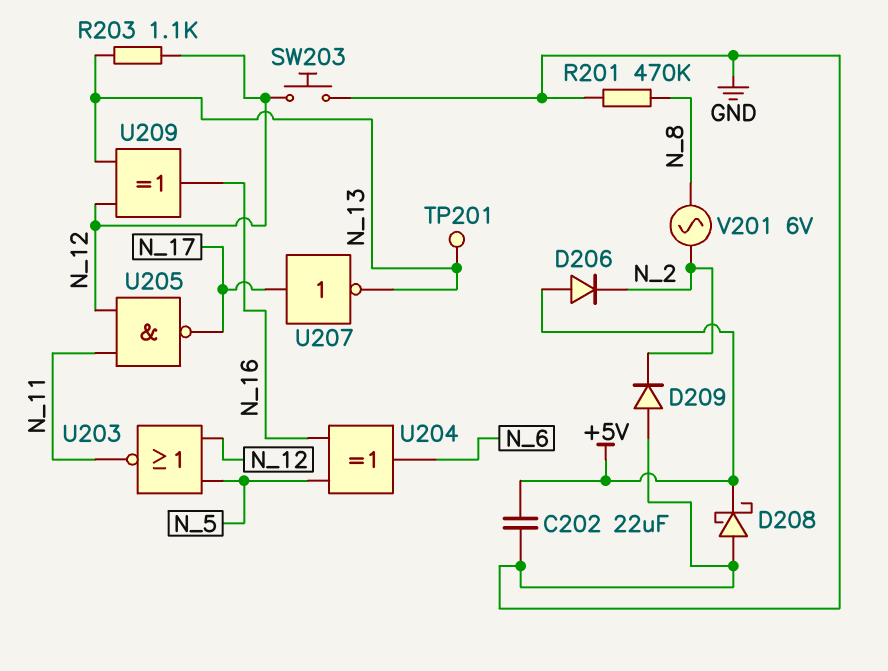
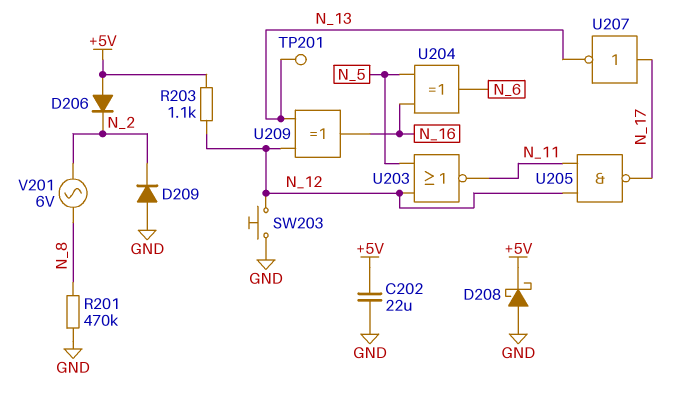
R203: 1.1k (N_12, N_13) -> 1.1k (+5V, N_12)

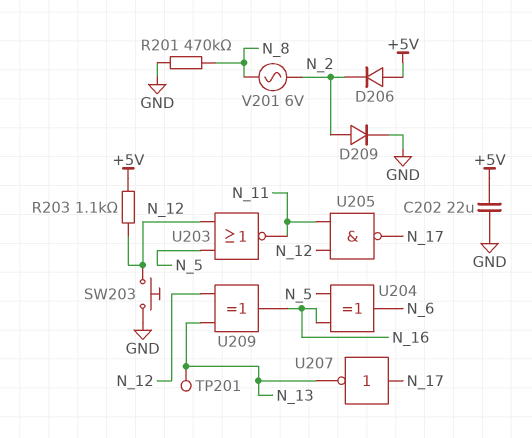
D208: schottky (A GND, K +5V) -> none
D209: diode (A GND, K N_2) -> diode (A N_2, K GND)

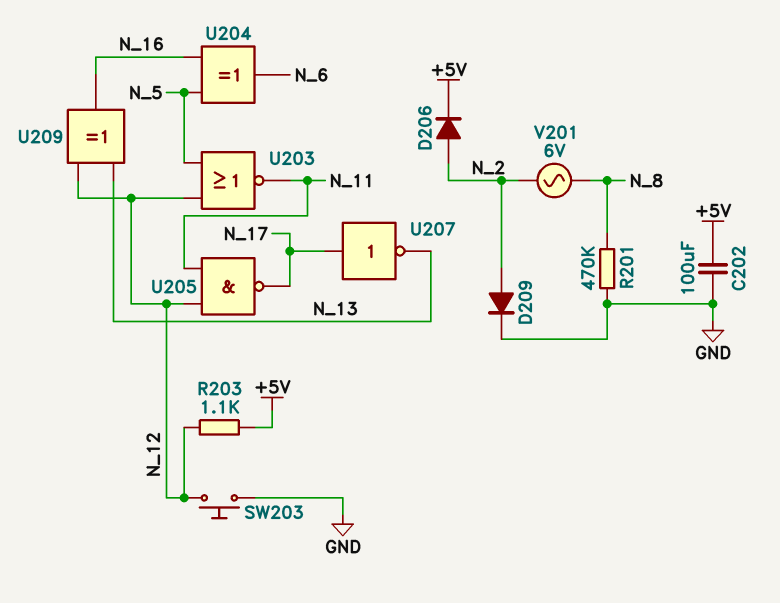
C202: 22uF (+5V, GND) -> 100uF (+5V, GND)
D206: diode (A +5V, K N_2) -> diode (A N_2, K +5V)
TP201: test point (N_13) -> none

